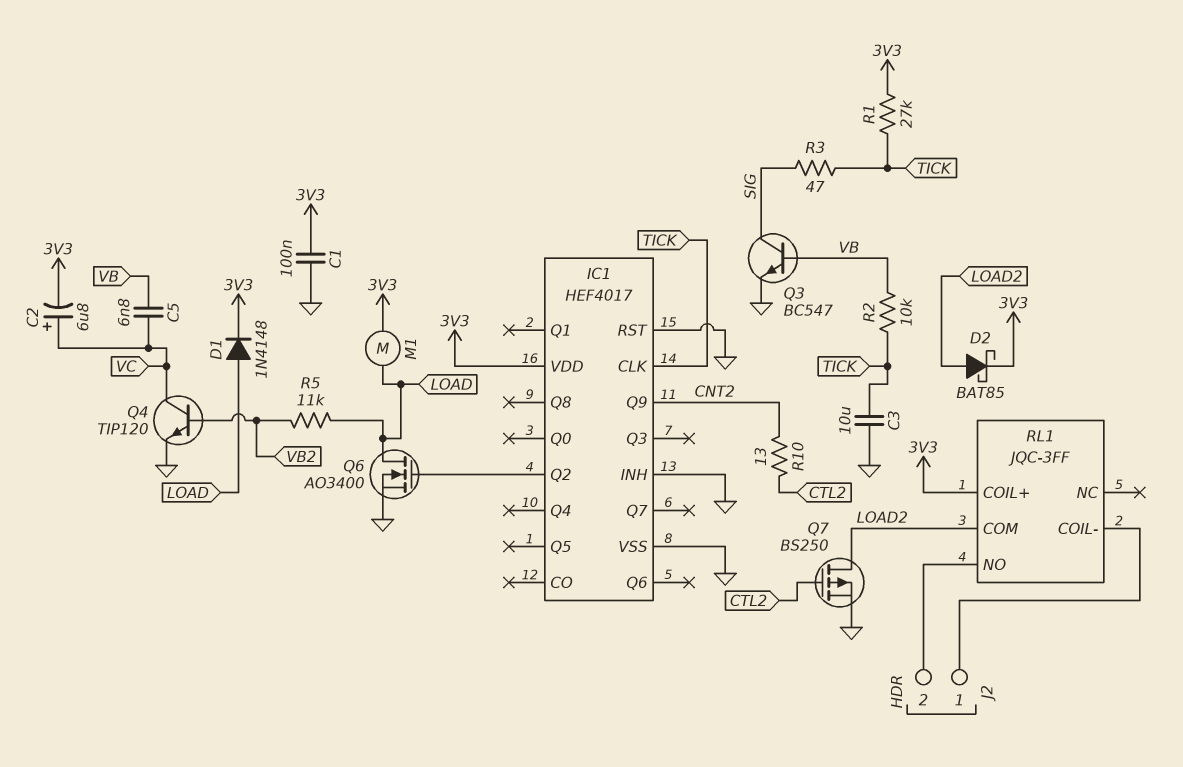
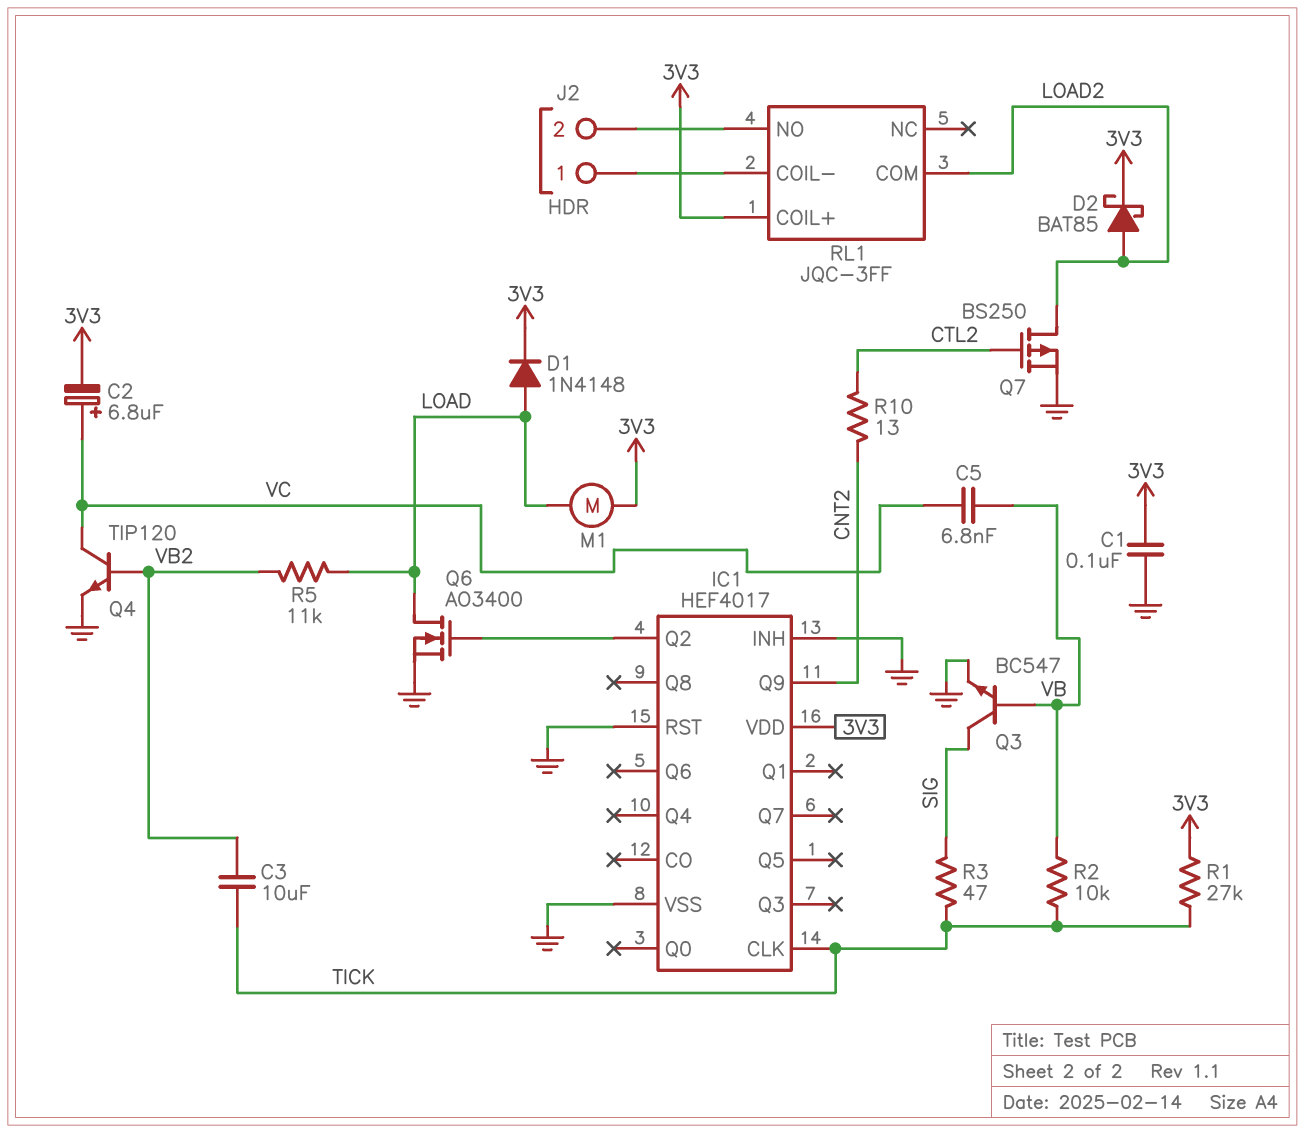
C3: 10uF (GND, TICK) -> 10uF (TICK, VB2)

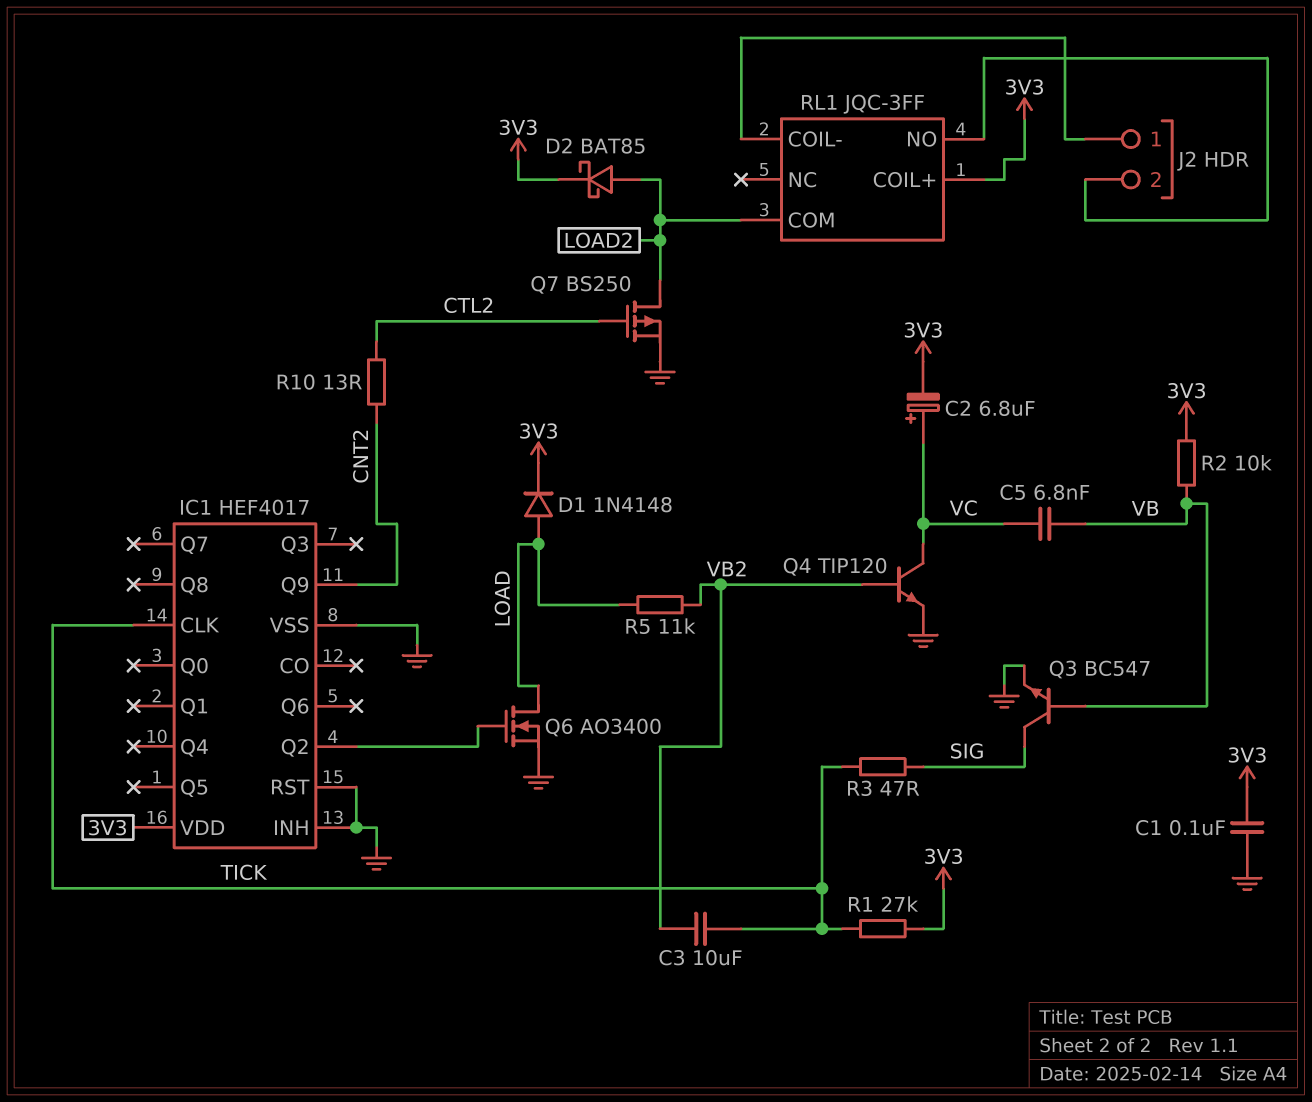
M1: motor (3V3, LOAD) -> none
R2: 10k (TICK, VB) -> 10k (3V3, VB)

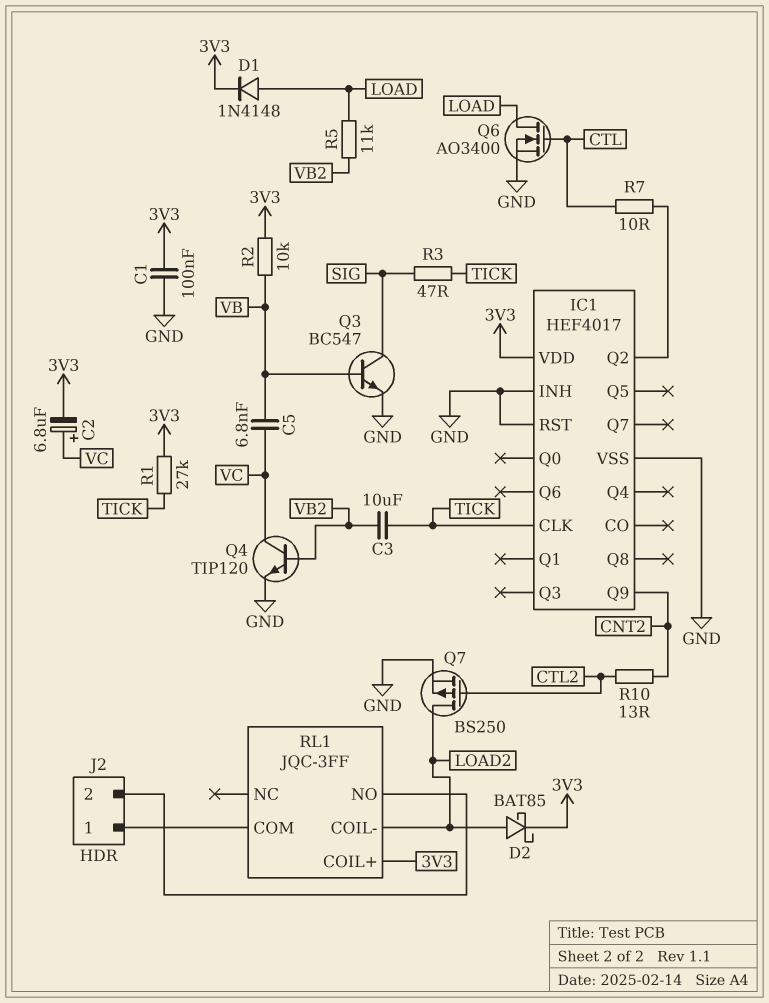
Q6: NMOS AO3400 (G IC1/Q2, D LOAD, S GND) -> NMOS AO3400 (G CTL, D LOAD, S GND)
R7: none -> 10 (CTL, IC1/Q2)
RL1 pin COIL-: J2/1 -> LOAD2
RL1 pin COM: LOAD2 -> J2/1

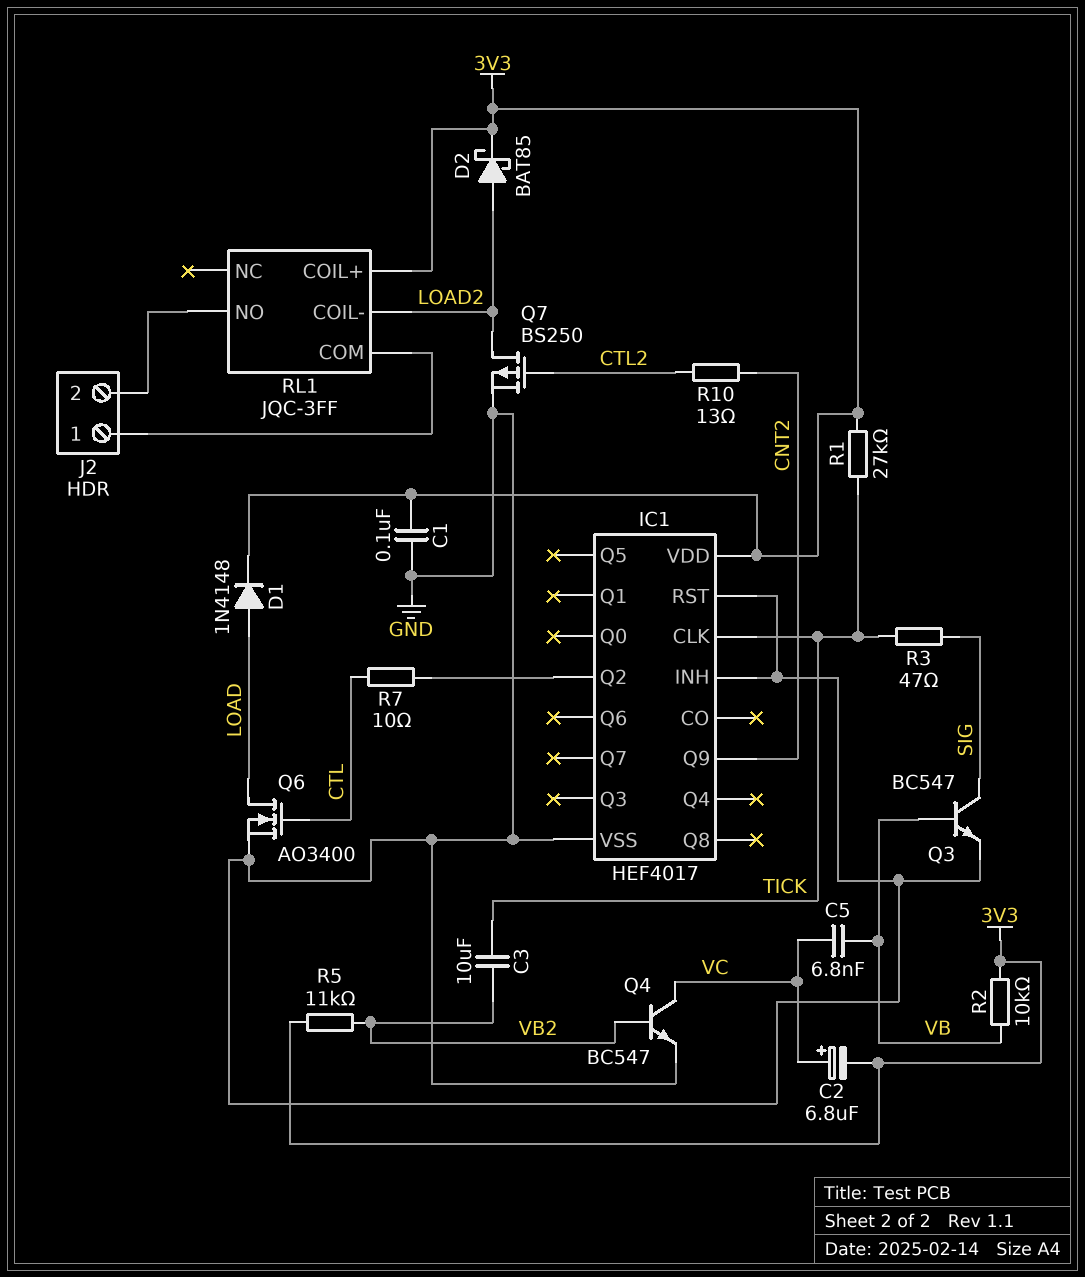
Q4: NPN TIP120 (B VB2, C VC, E GND) -> NPN BC547 (B VB2, C VC, E GND)
R5: 11k (LOAD, VB2) -> 11k (3V3, VB2)

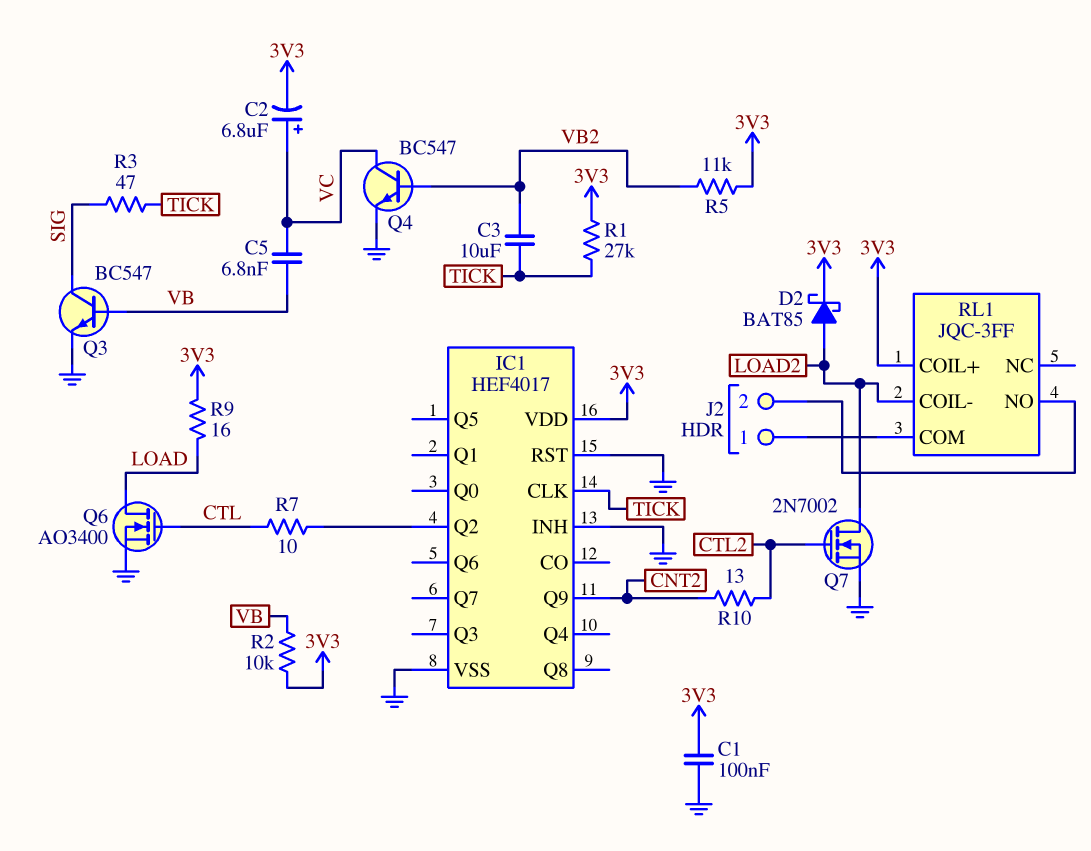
D1: diode 1N4148 (A LOAD, K 3V3) -> none
Q7: PMOS BS250 (G CTL2, D LOAD2, S GND) -> NMOS 2N7002 (G CTL2, D LOAD2, S GND)
R9: none -> 16 (3V3, LOAD)

